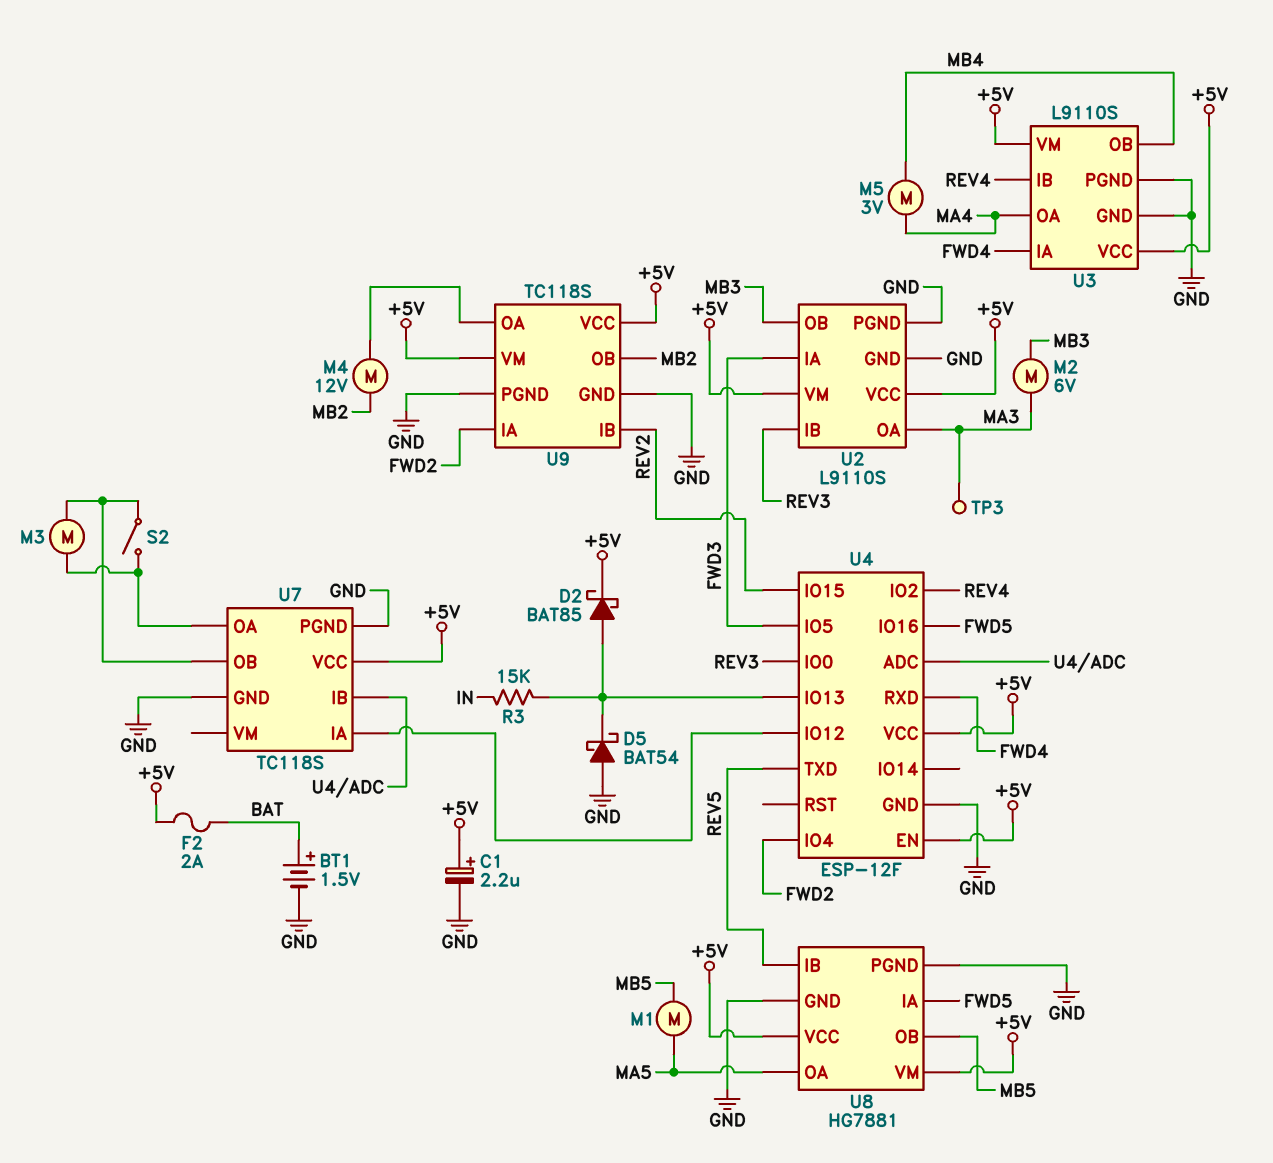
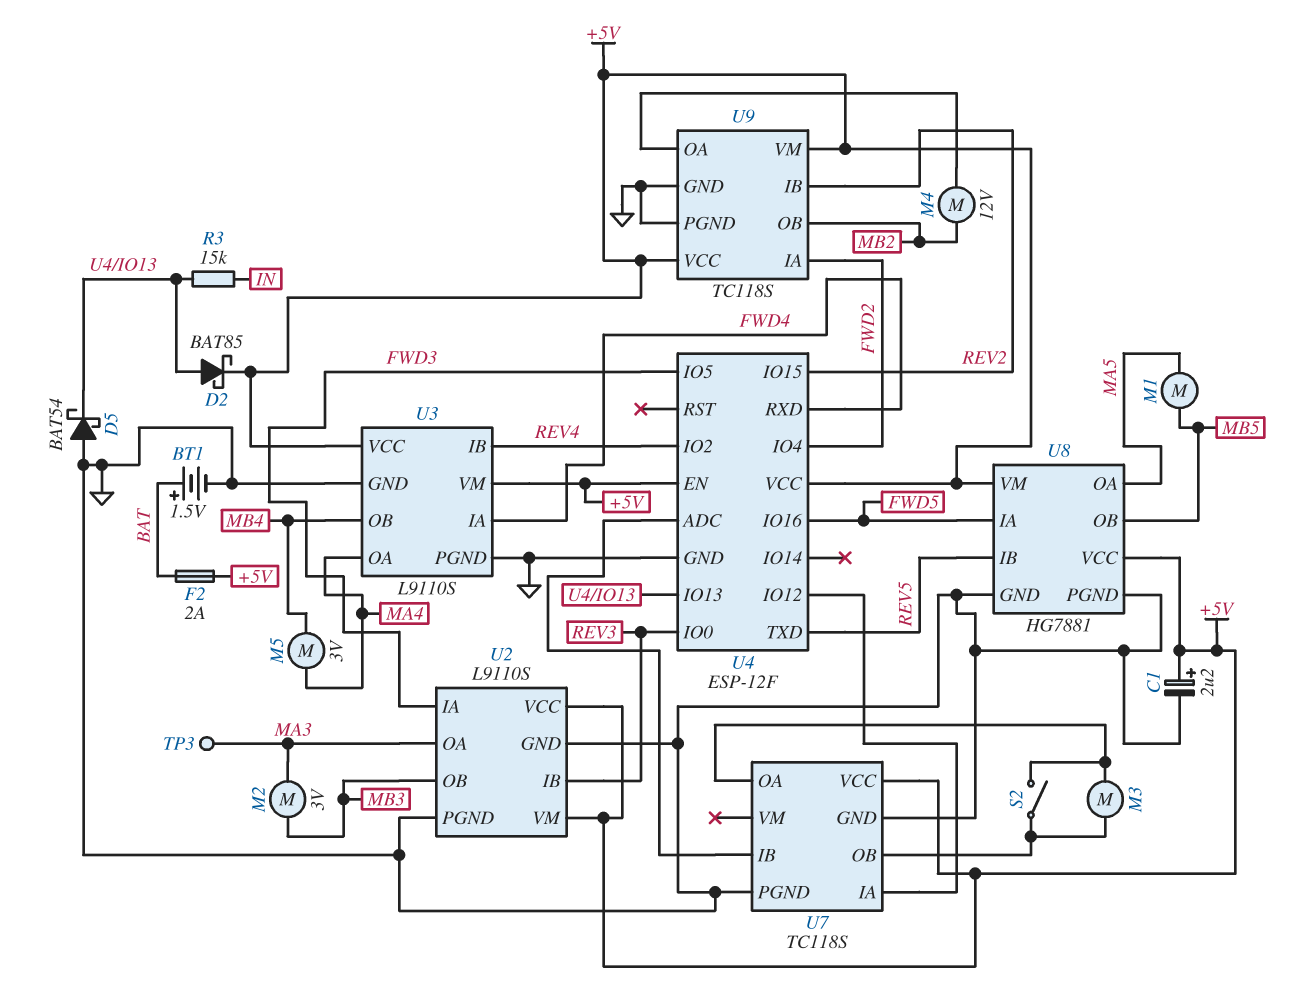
M2: motor 6V (MA3, MB3) -> motor 3V (MA3, MB3)

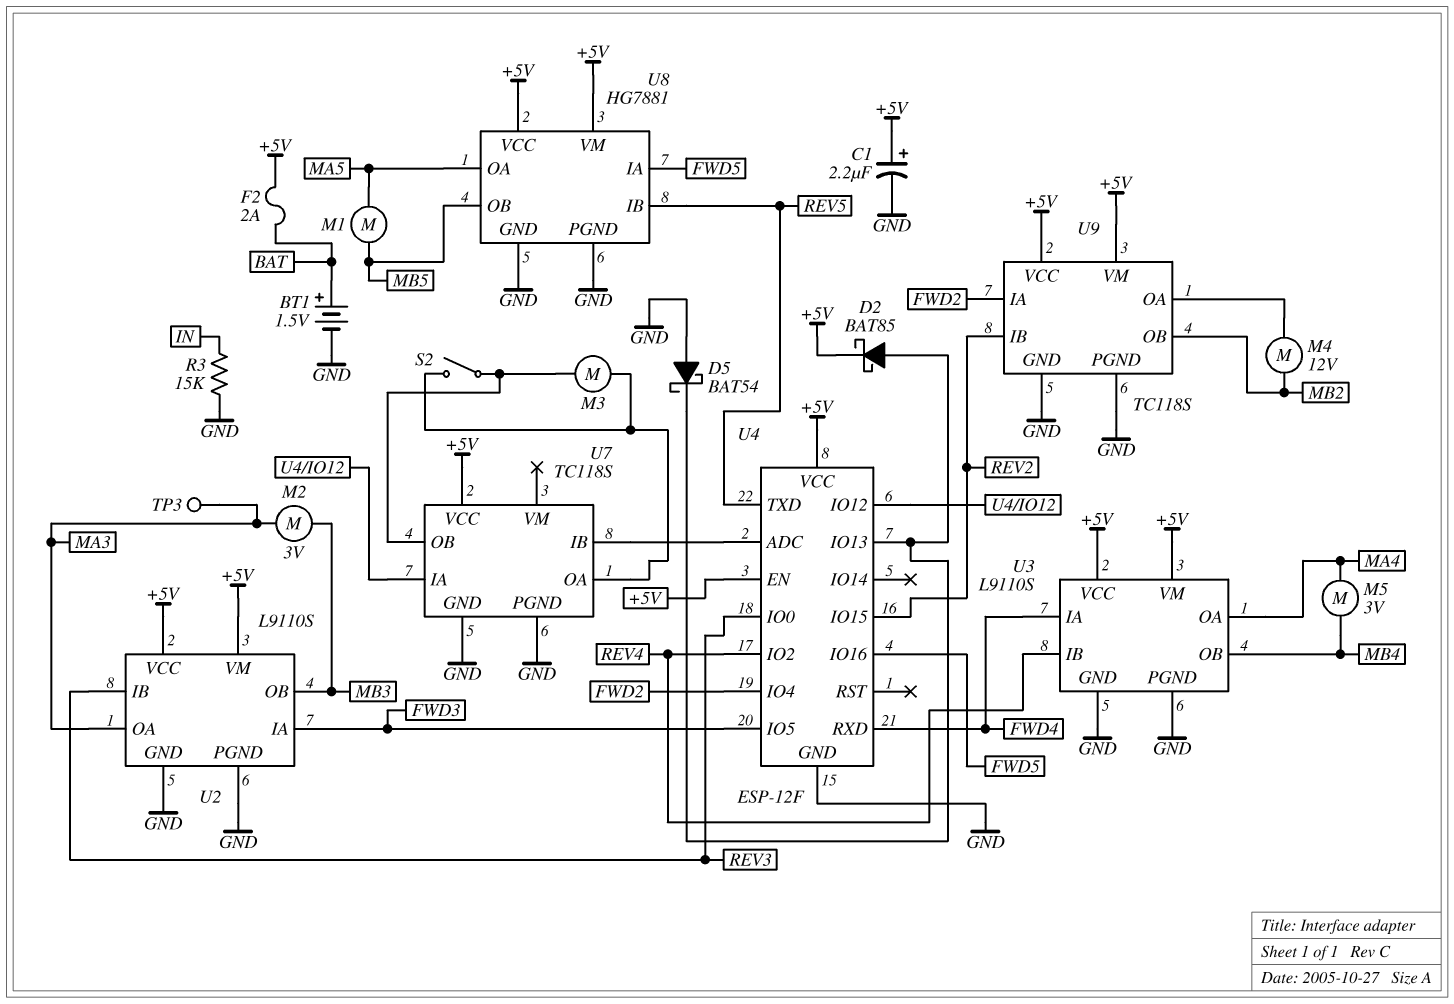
R3: 15k (IN, U4/IO13) -> 15k (GND, IN)

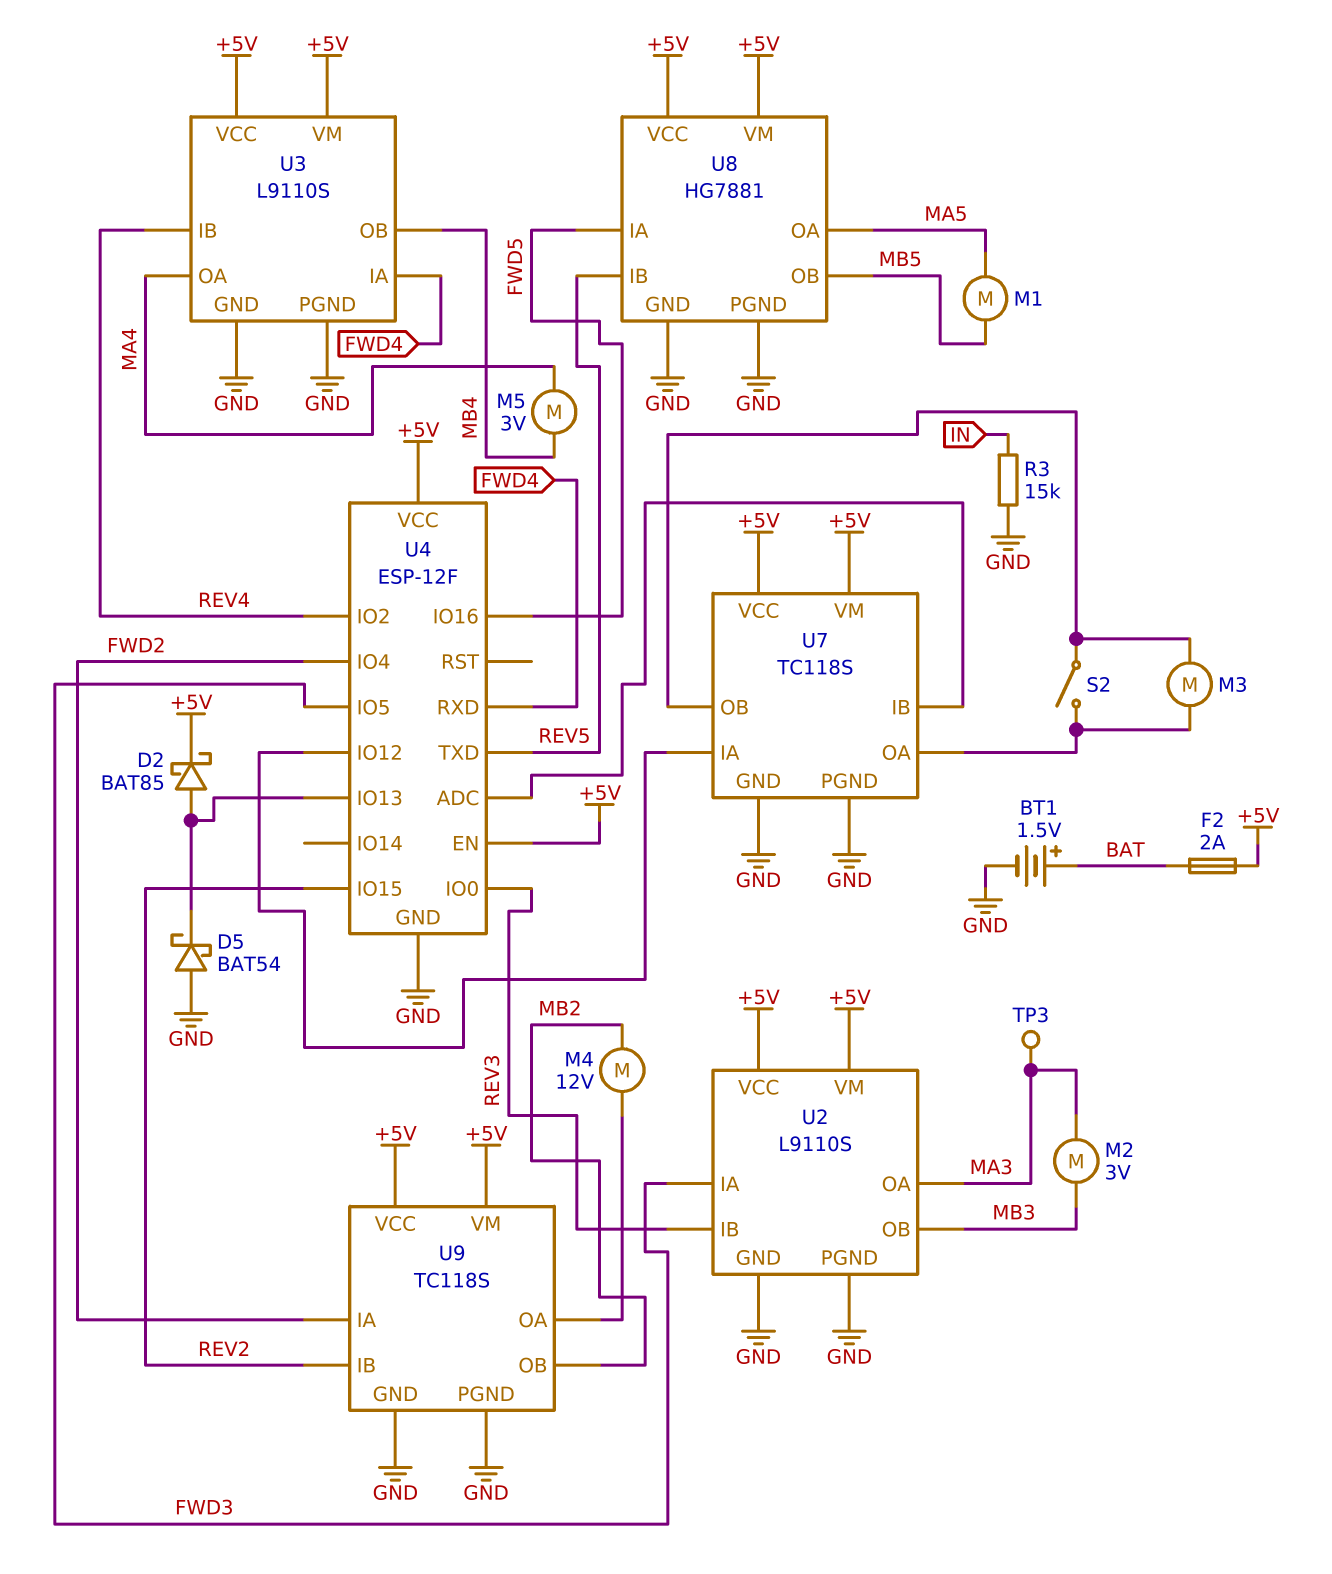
C1: 2.2uF (plus +5V, minus GND) -> none
U7 pin VM: none -> +5V

